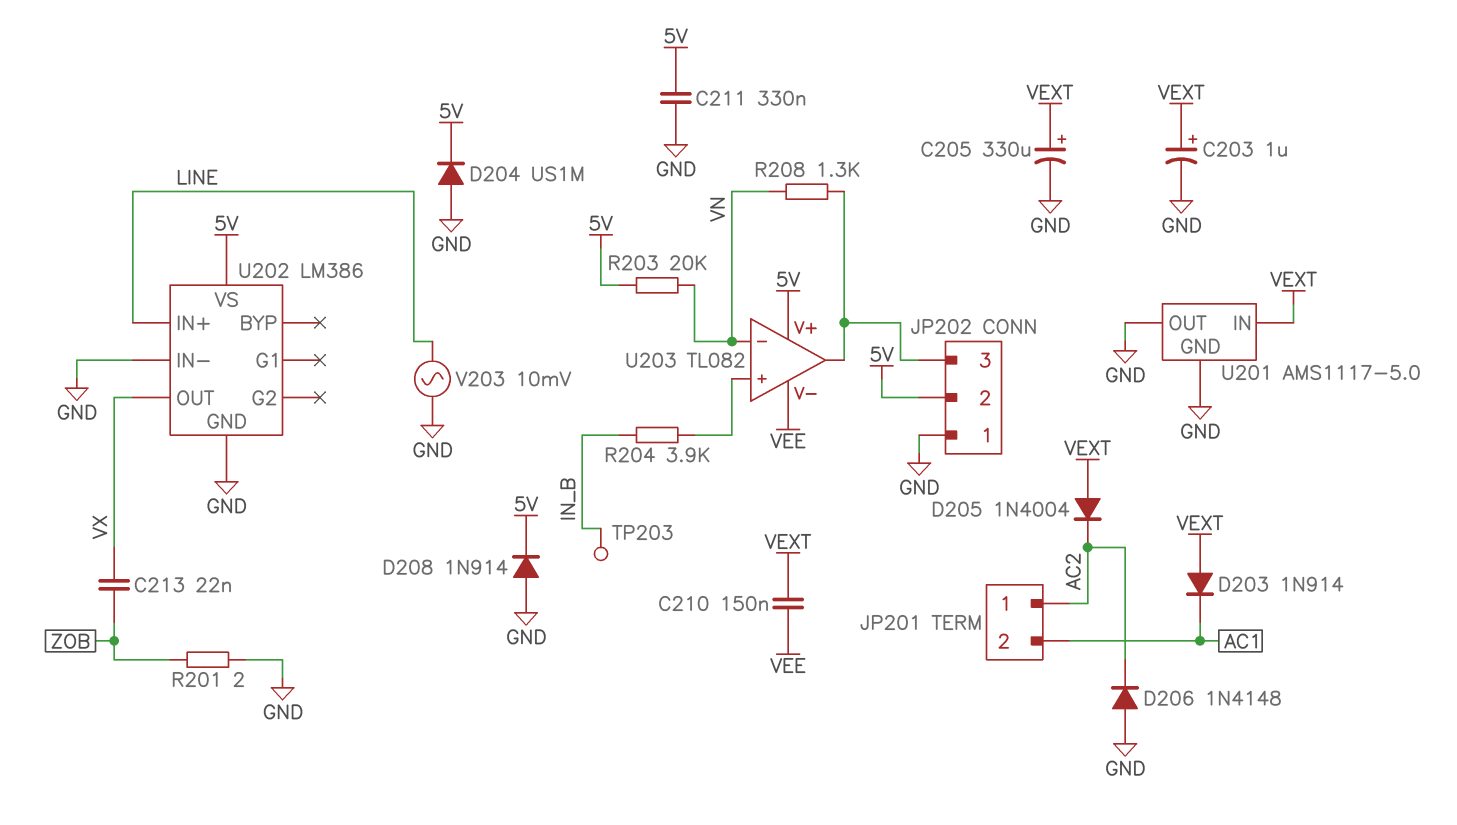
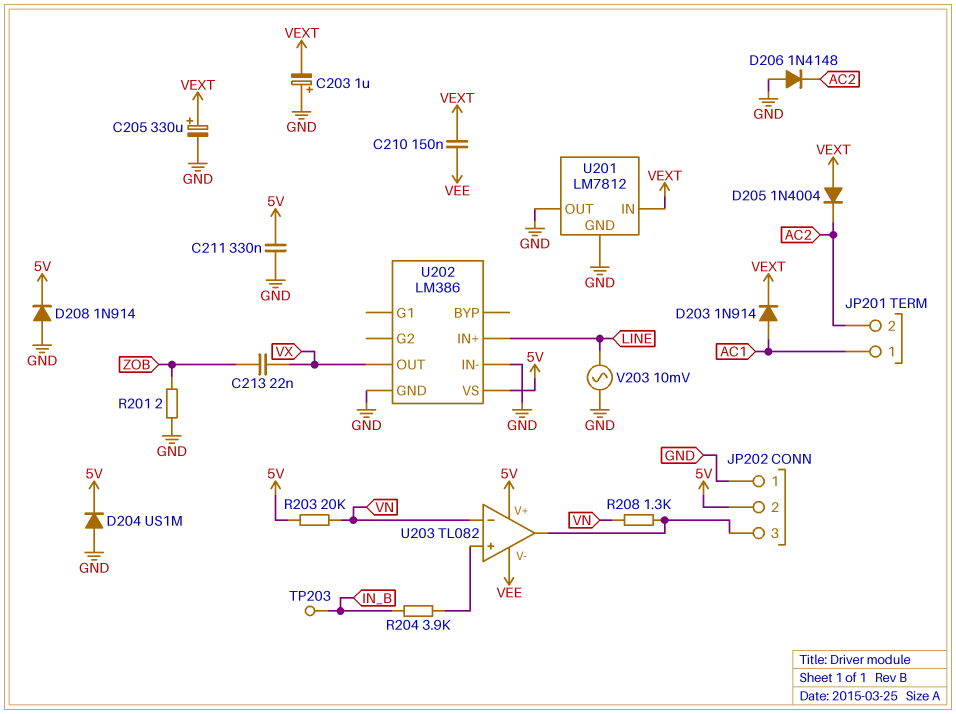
C203: 1uF (plus VEXT, minus GND) -> 1uF (plus GND, minus VEXT)
D203: diode 1N914 (A VEXT, K AC1) -> diode 1N914 (A AC1, K VEXT)
JP201 pin 1: AC2 -> AC1
JP201 pin 2: AC1 -> AC2
U201: AMS1117-5.0 -> LM7812

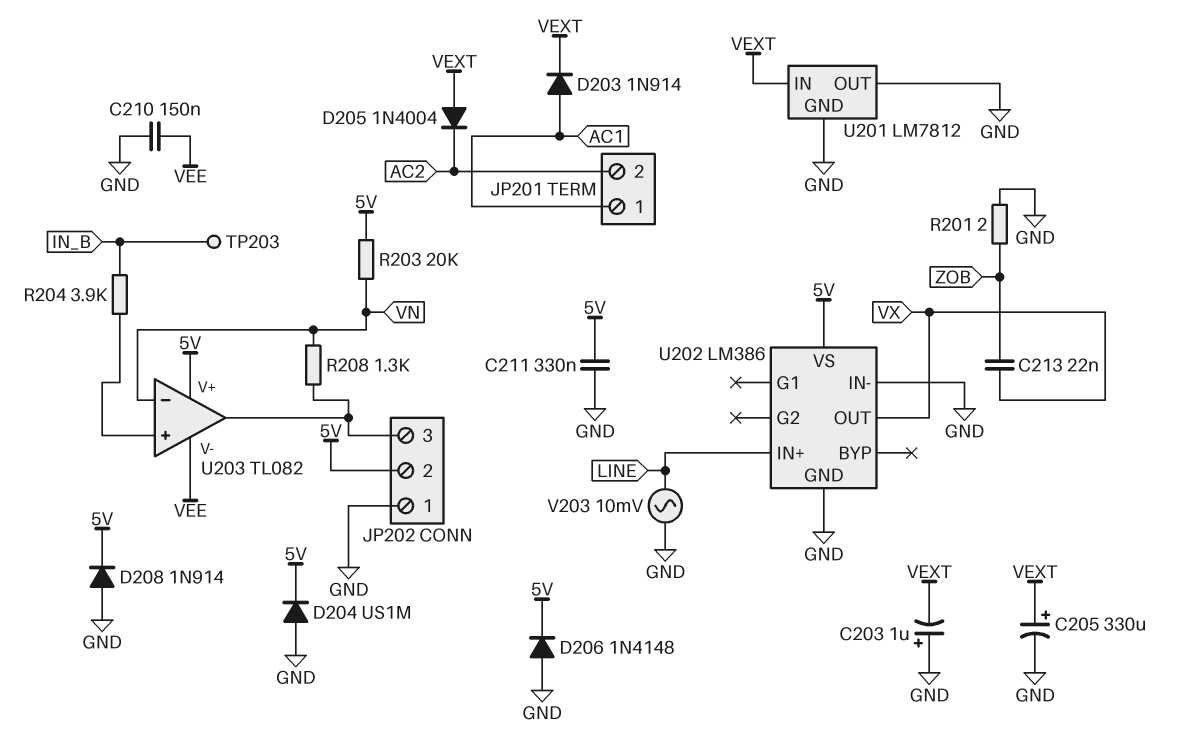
C210: 150nF (VEE, VEXT) -> 150nF (GND, VEE)
D206: diode 1N4148 (A GND, K AC2) -> diode 1N4148 (A GND, K 5V)

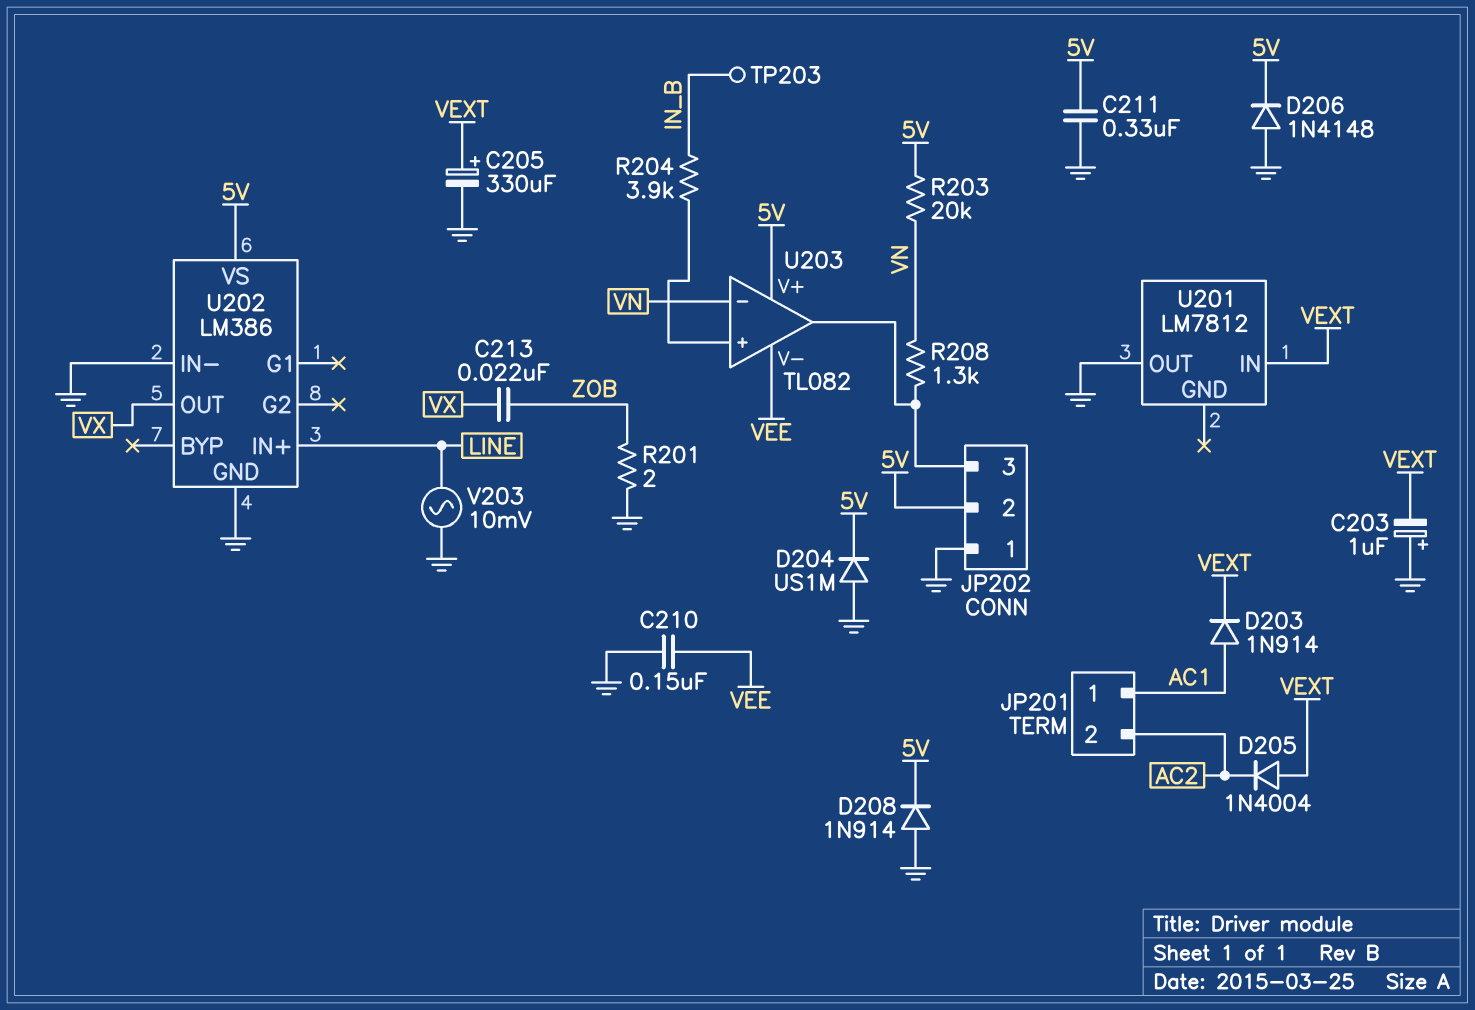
U201 pin GND: GND -> none

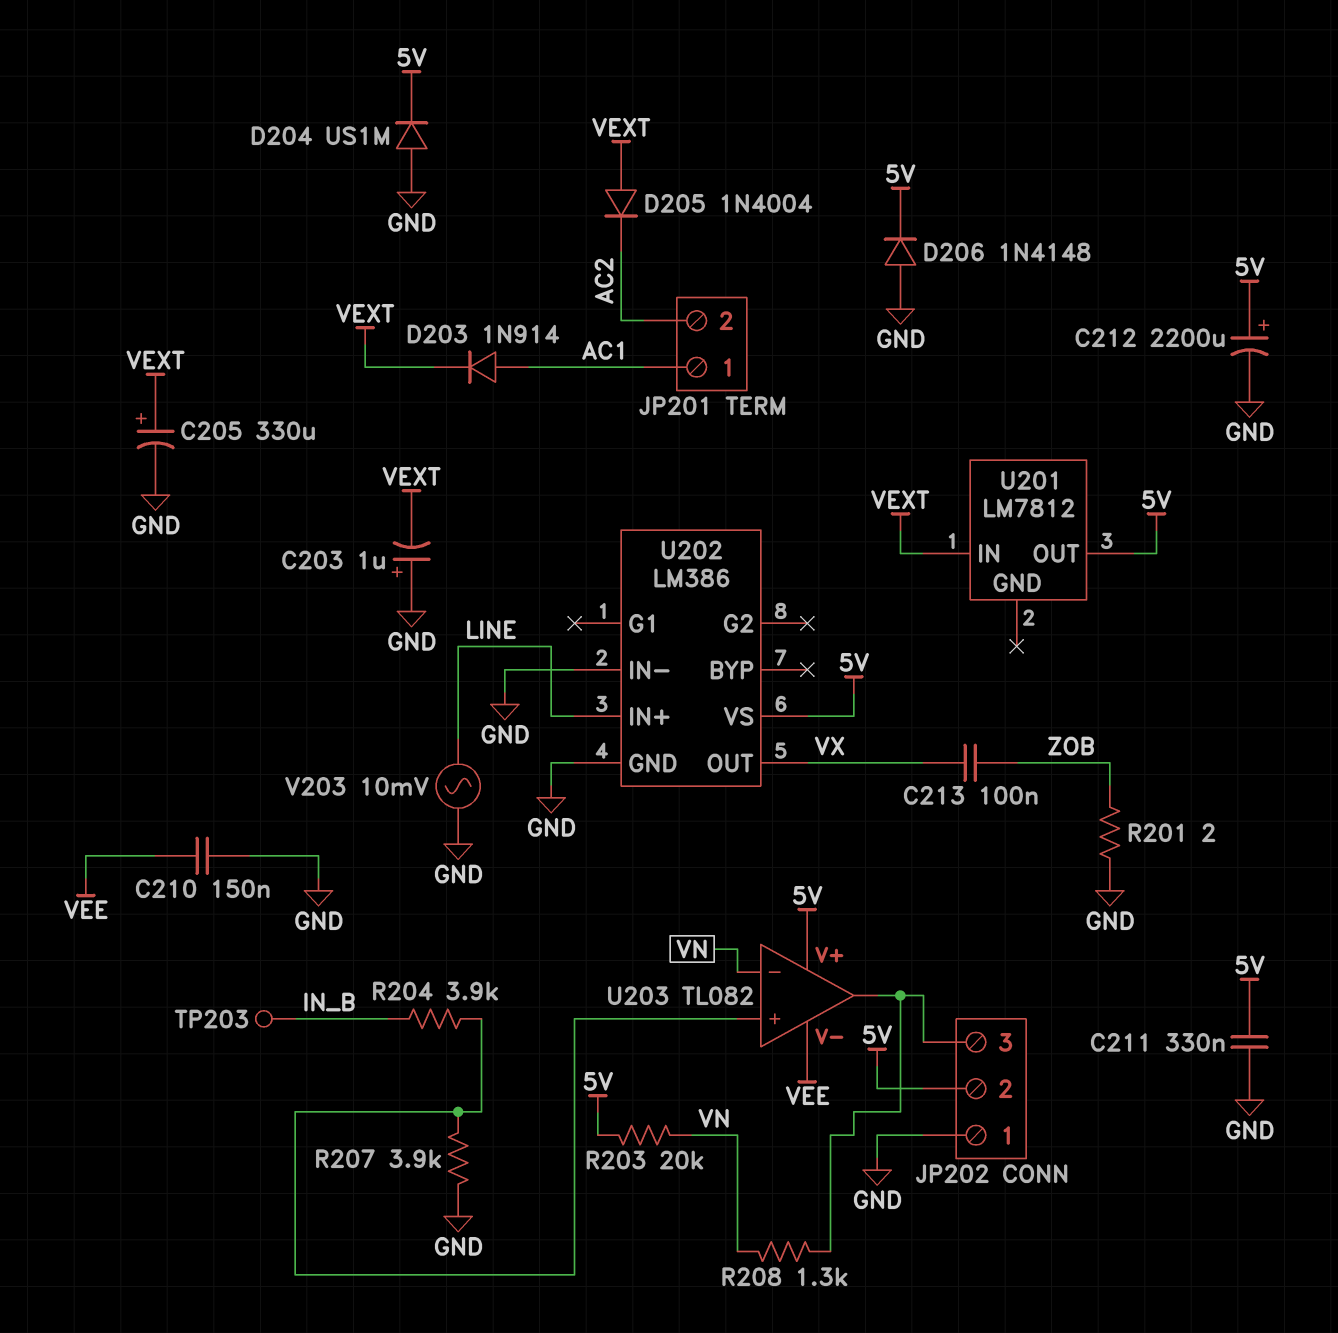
C212: none -> 2200uF (plus 5V, minus GND)
C213: 22nF (VX, ZOB) -> 100nF (VX, ZOB)
D208: diode 1N914 (A GND, K 5V) -> none
R207: none -> 3.9k (GND, U203/in+)
U201 pin OUT: GND -> 5V

